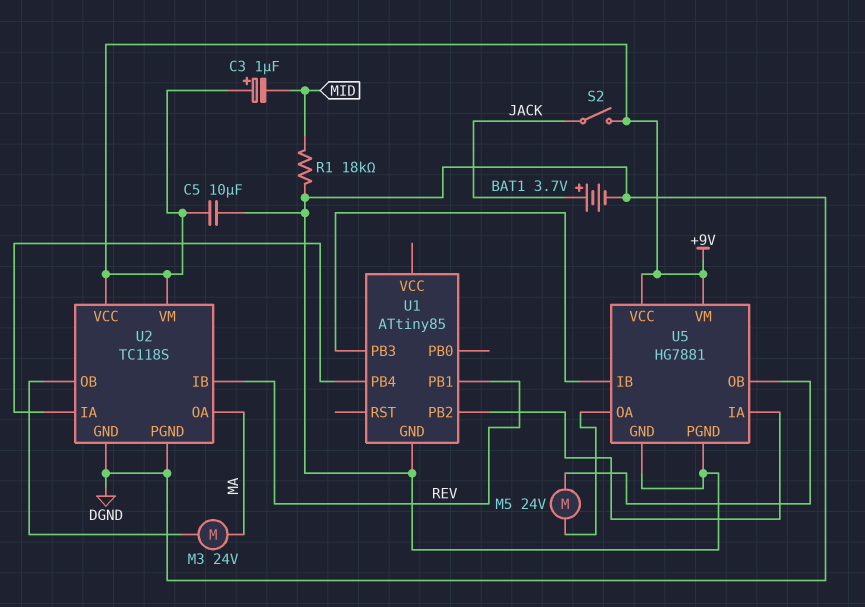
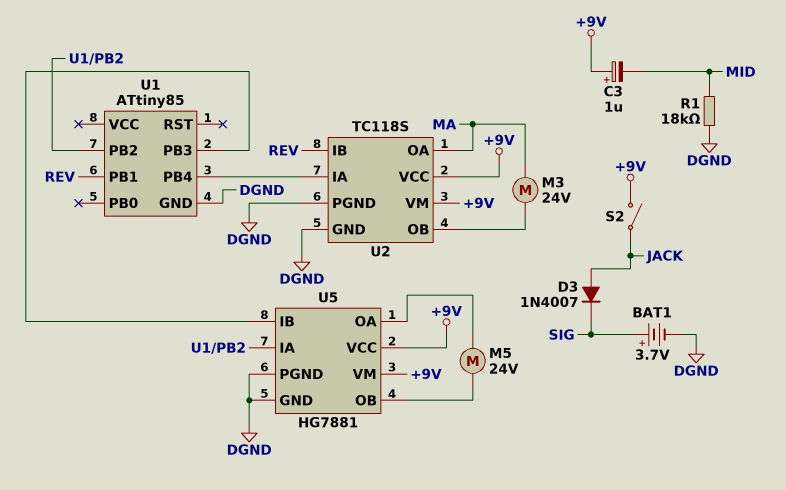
BAT1: 3.7V (plus JACK, minus DGND) -> 3.7V (plus SIG, minus DGND)
C5: 10uF (+9V, DGND) -> none
D3: none -> diode 1N4007 (A JACK, K SIG)

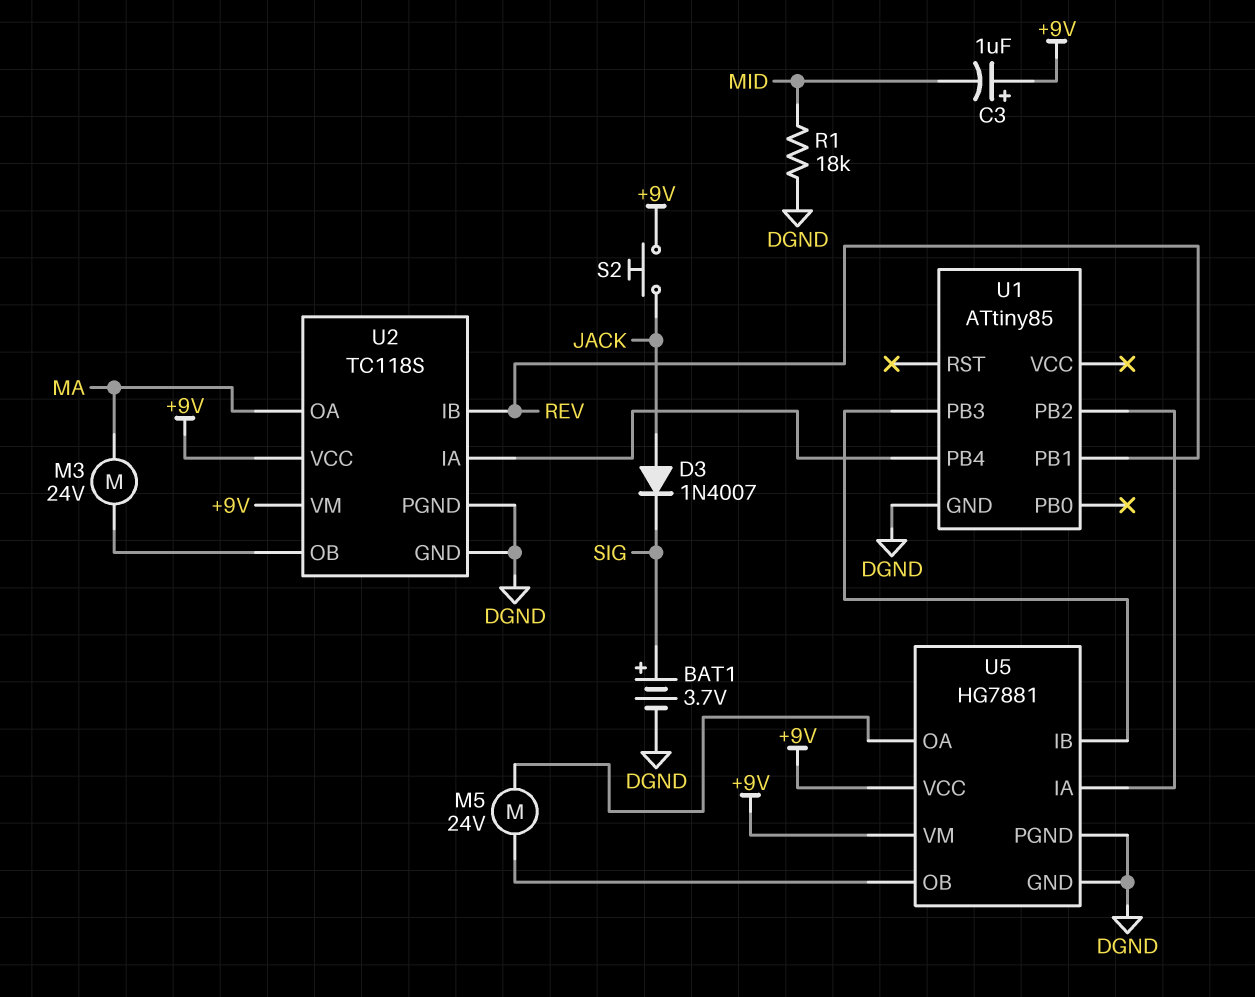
S2: switch (+9V, JACK) -> button (+9V, JACK)

